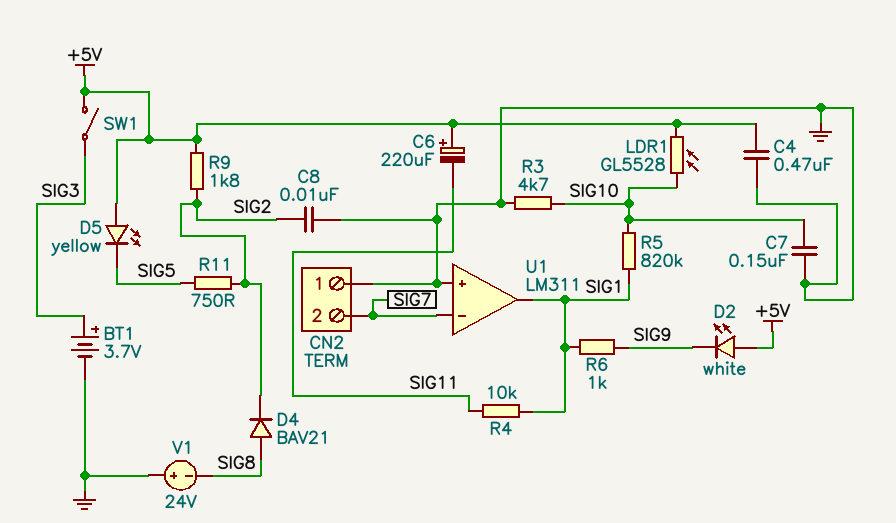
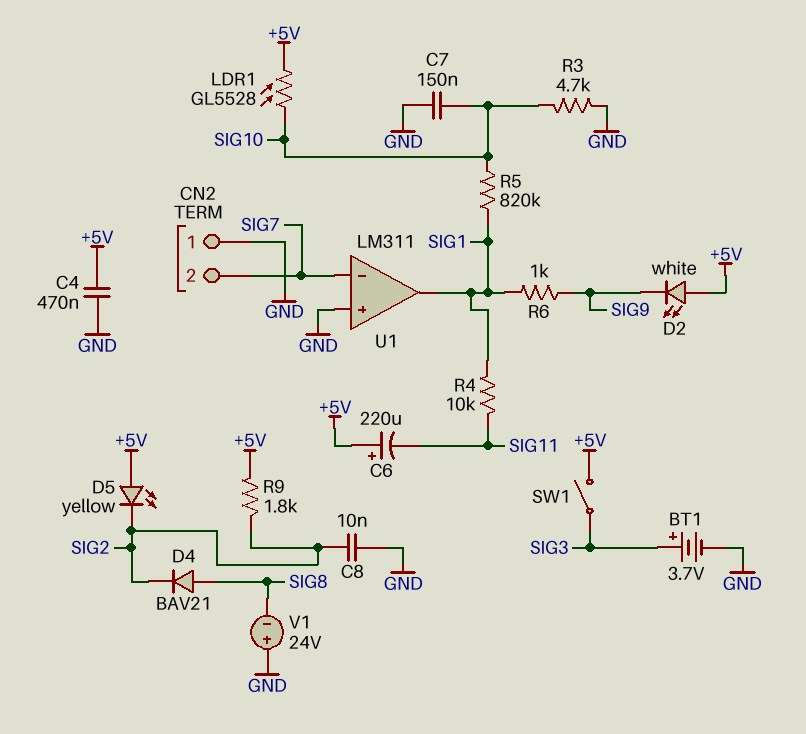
D5: LED yellow (A +5V, K SIG5) -> LED yellow (A +5V, K SIG2)
R11: 750 (SIG2, SIG5) -> none

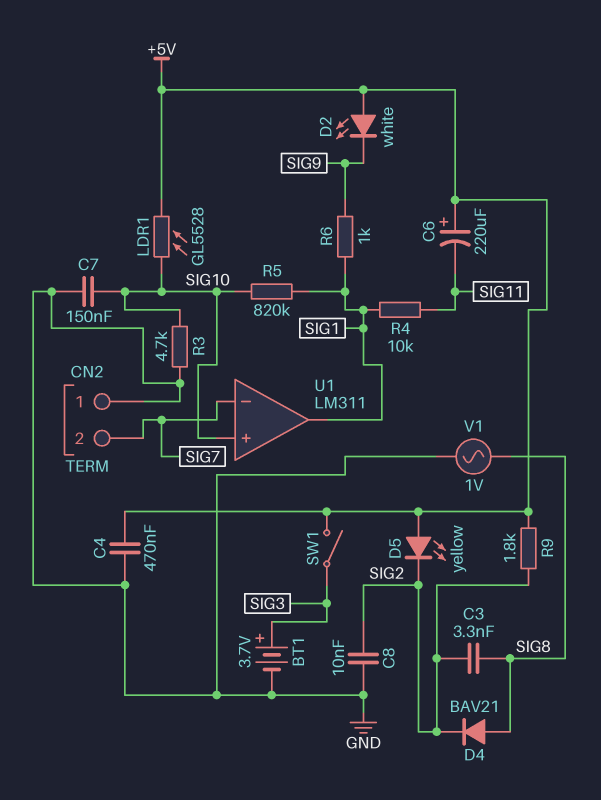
C3: none -> 3.3nF (SIG2, SIG8)
U1 pin in+: GND -> SIG10
V1: 24V (plus GND, minus SIG8) -> AC 1V (GND, SIG8)

